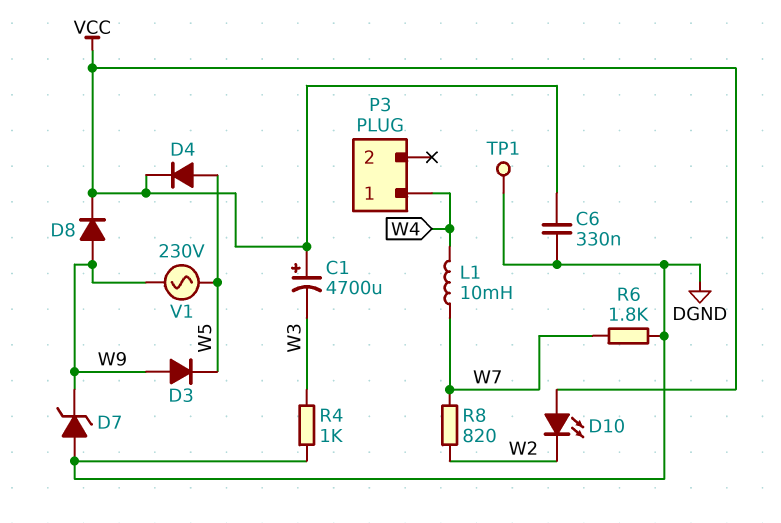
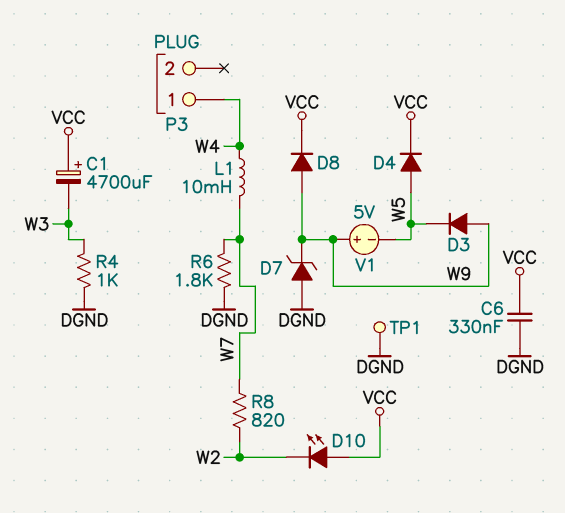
V1: AC 230V (W5, W9) -> 5V (plus W9, minus W5)

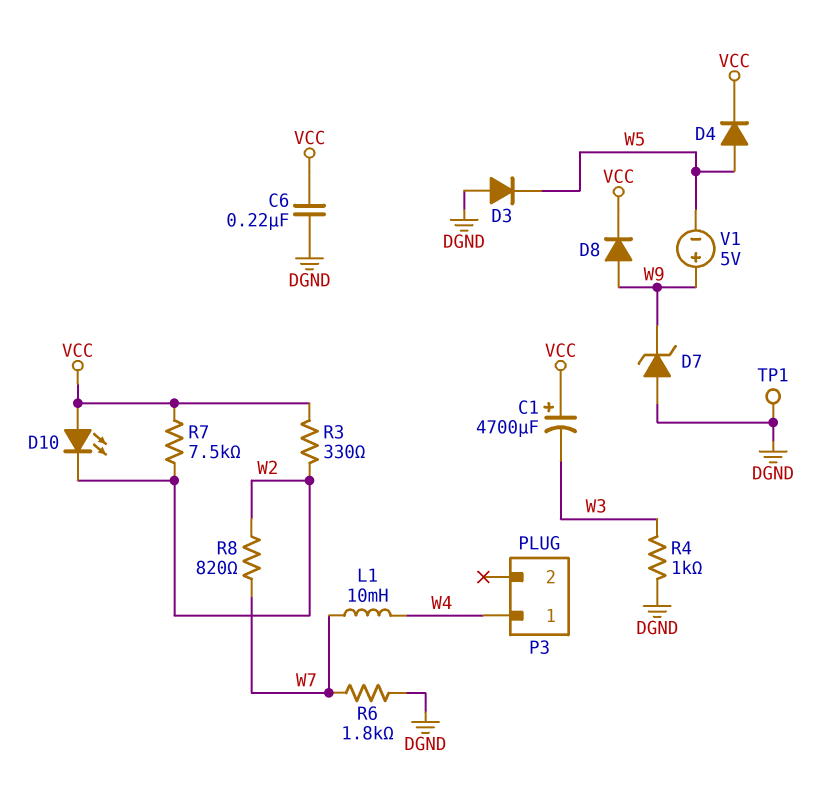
C6: 330nF (DGND, VCC) -> 220nF (DGND, VCC)
D3: diode (A W9, K W5) -> diode (A DGND, K W5)
R3: none -> 330 (VCC, W2)
R7: none -> 7.5k (VCC, W2)

